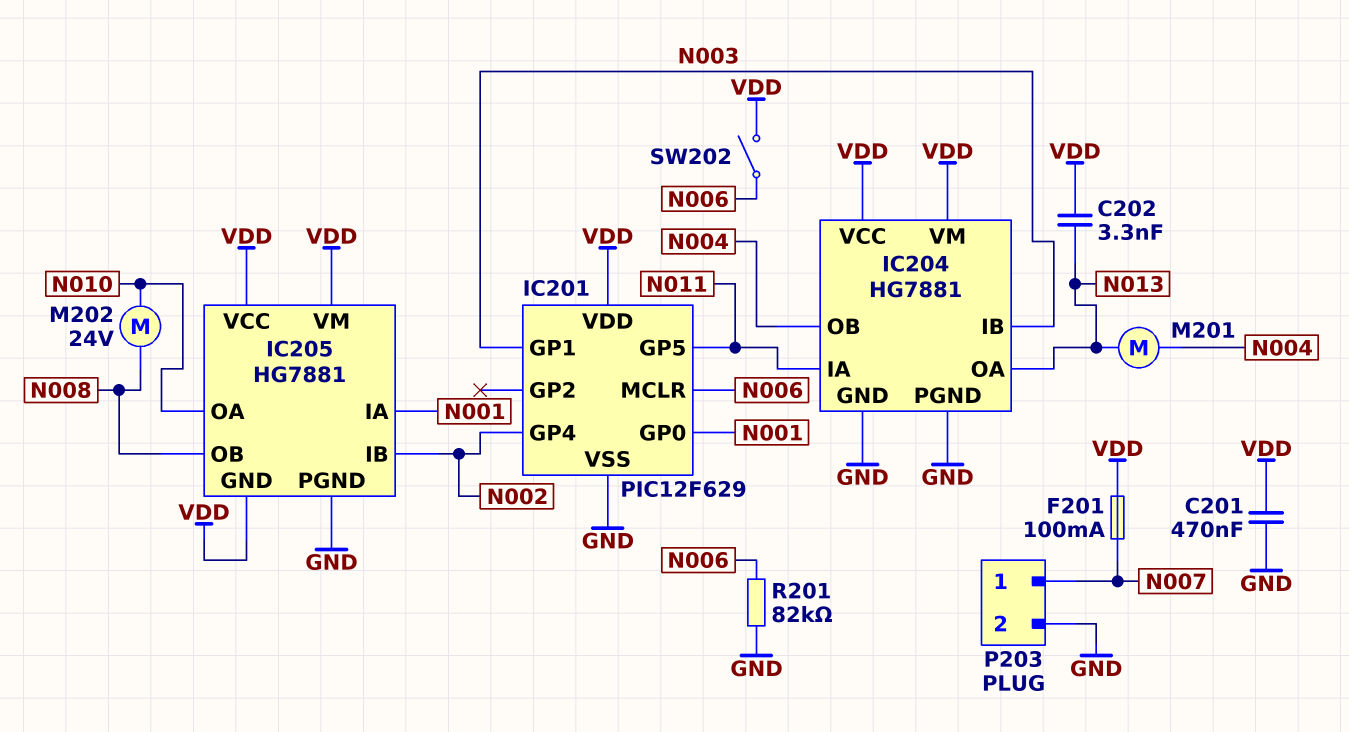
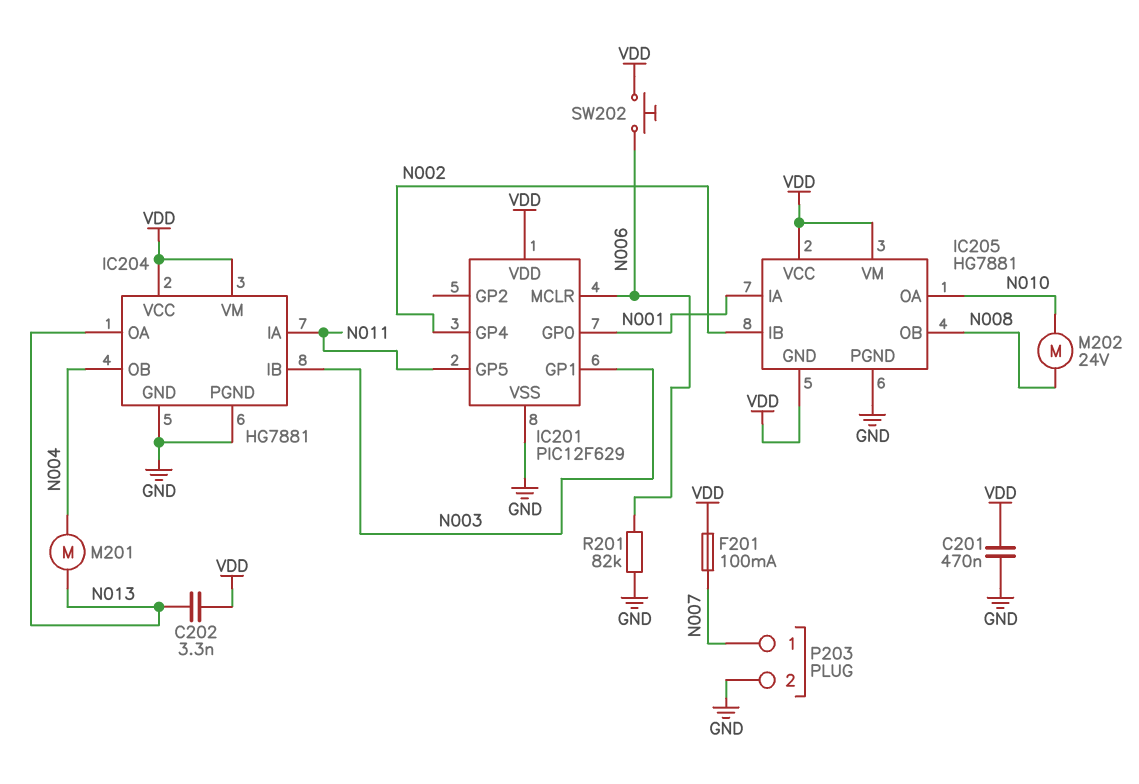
SW202: switch (N006, VDD) -> button (N006, VDD)

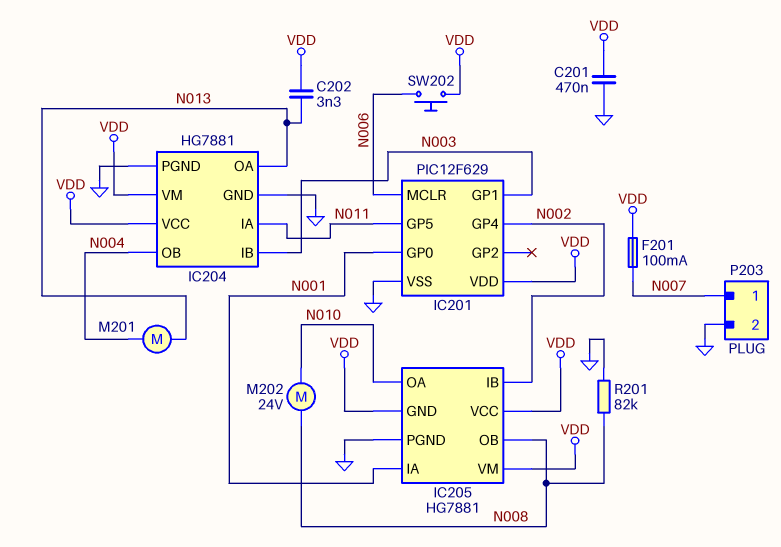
R201: 82k (GND, N006) -> 82k (GND, N008)

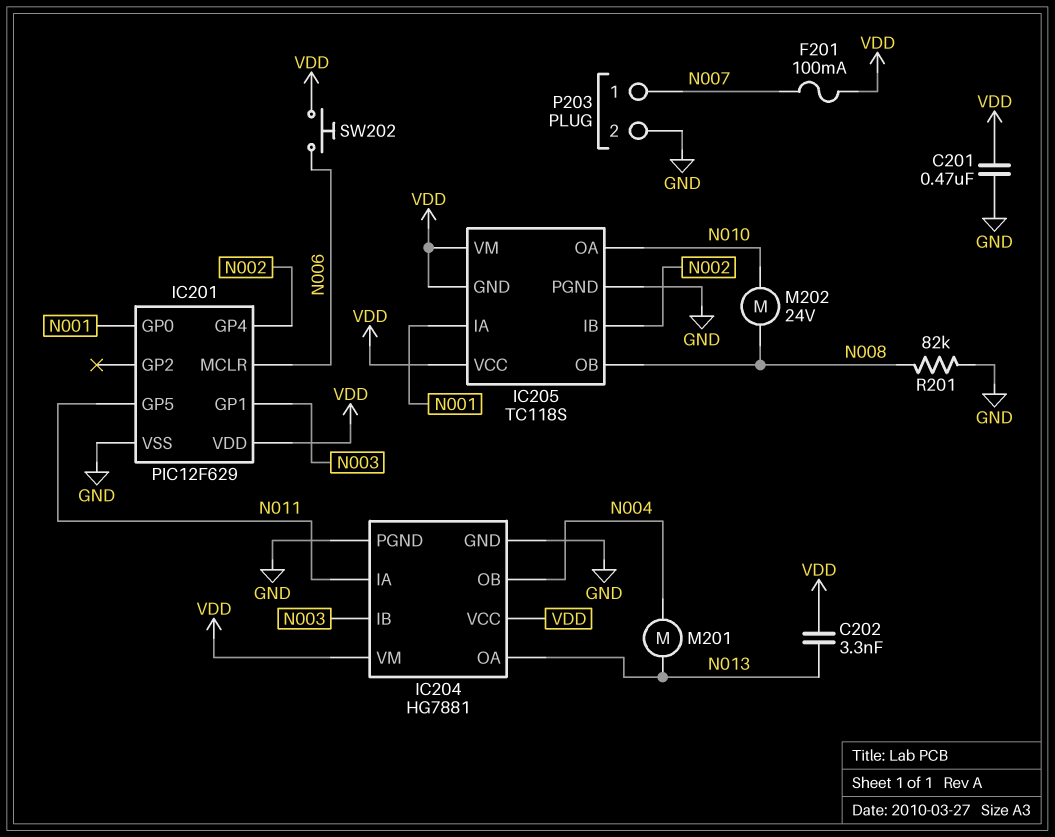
IC205: HG7881 -> TC118S

